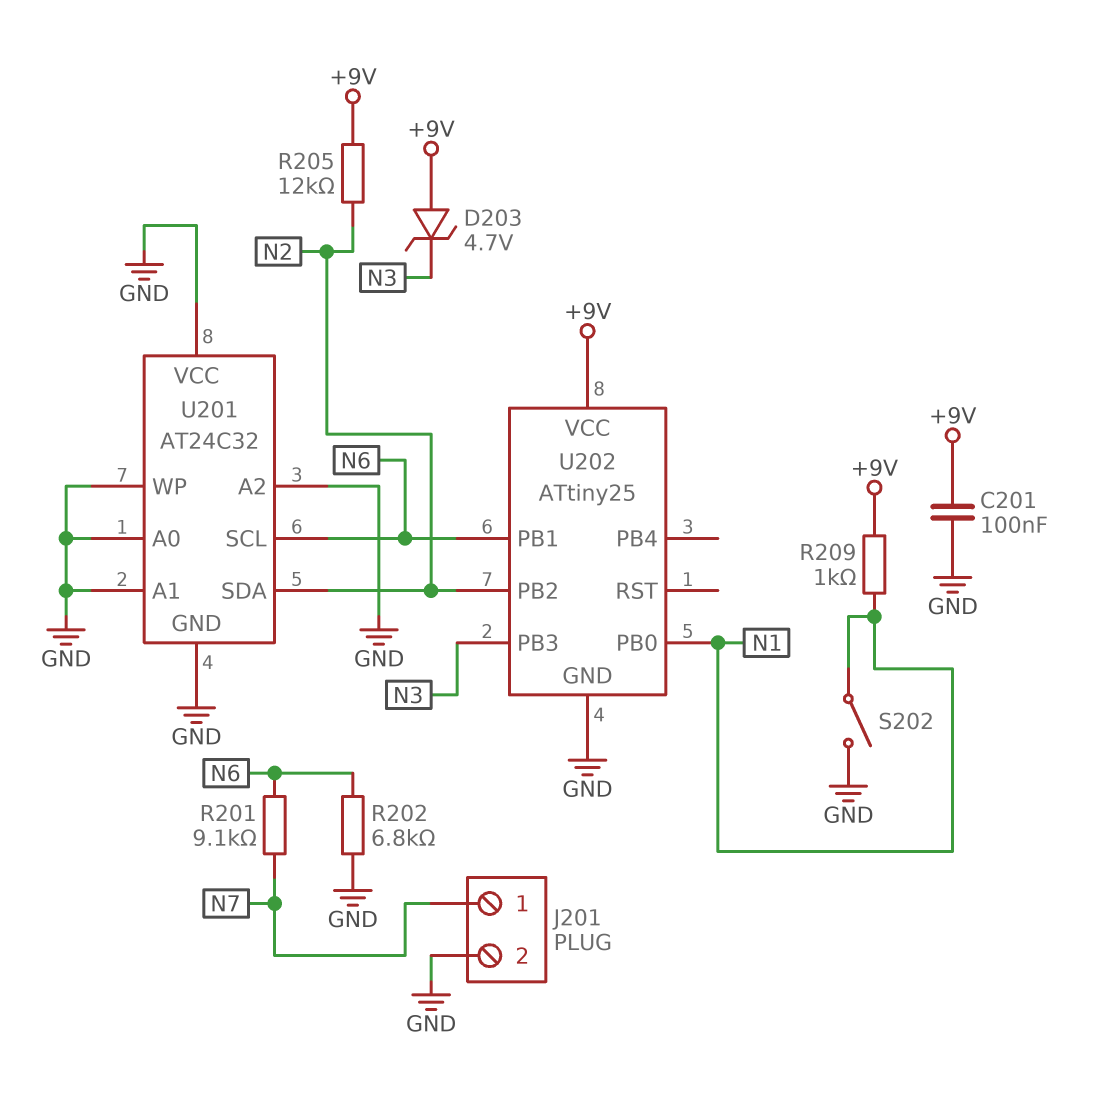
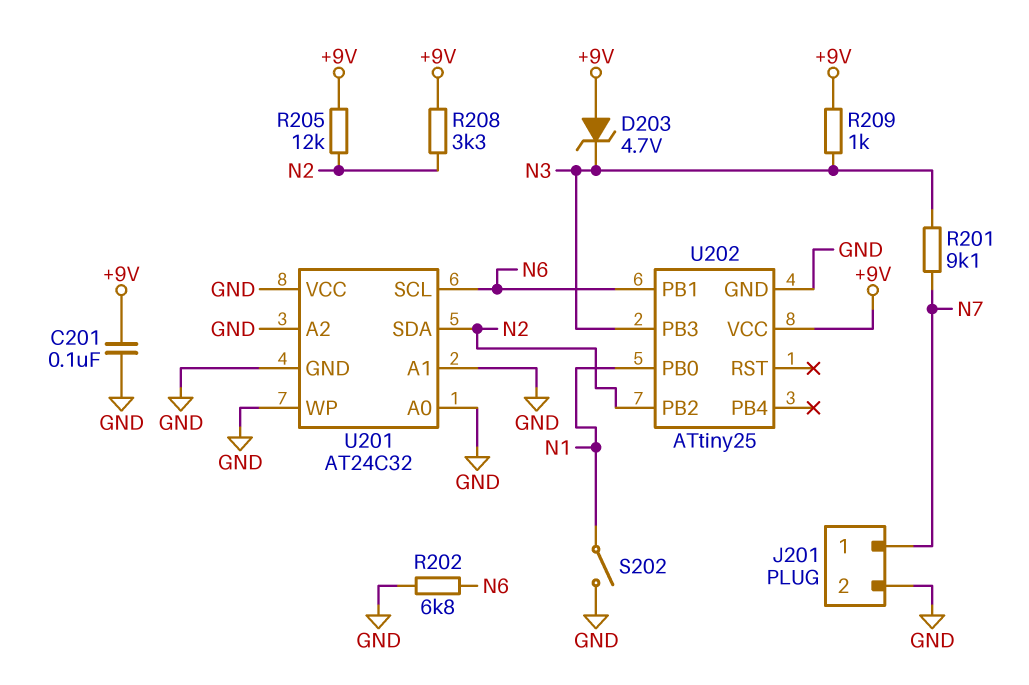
R201: 9.1k (N6, N7) -> 9.1k (N3, N7)
R208: none -> 3.3k (+9V, N2)
R209: 1k (+9V, N1) -> 1k (+9V, N3)

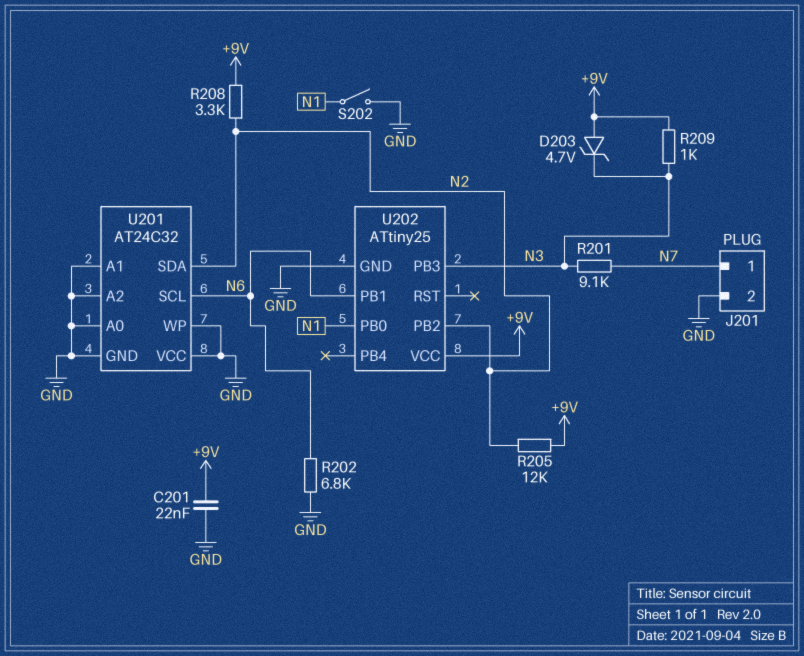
C201: 100nF (+9V, GND) -> 22nF (+9V, GND)

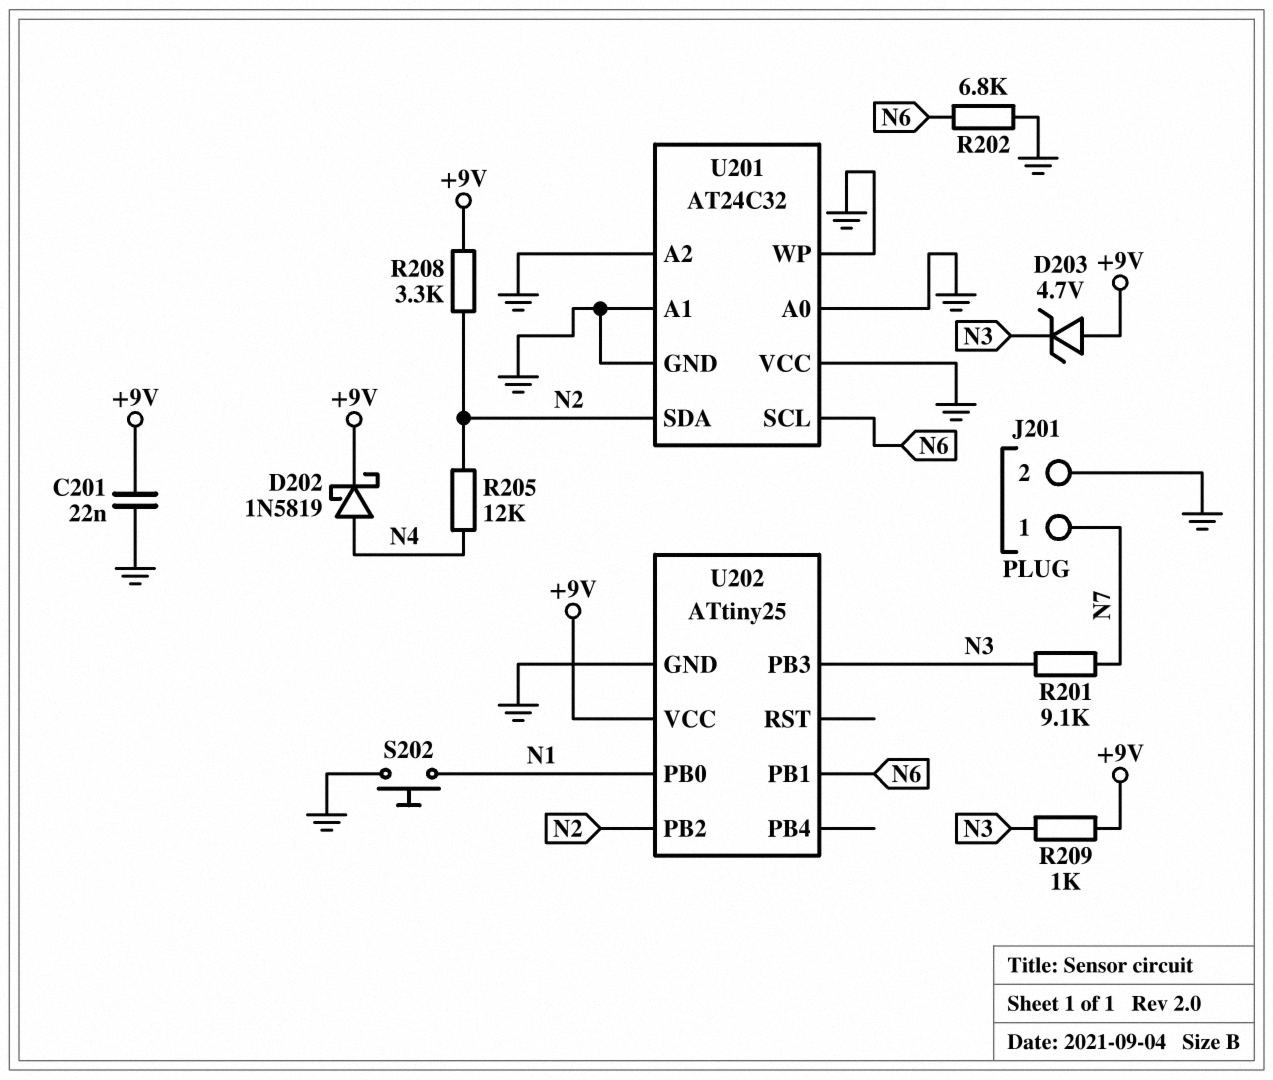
D202: none -> schottky 1N5819 (A N4, K +9V)
R205: 12k (+9V, N2) -> 12k (N2, N4)
S202: switch (GND, N1) -> button (GND, N1)

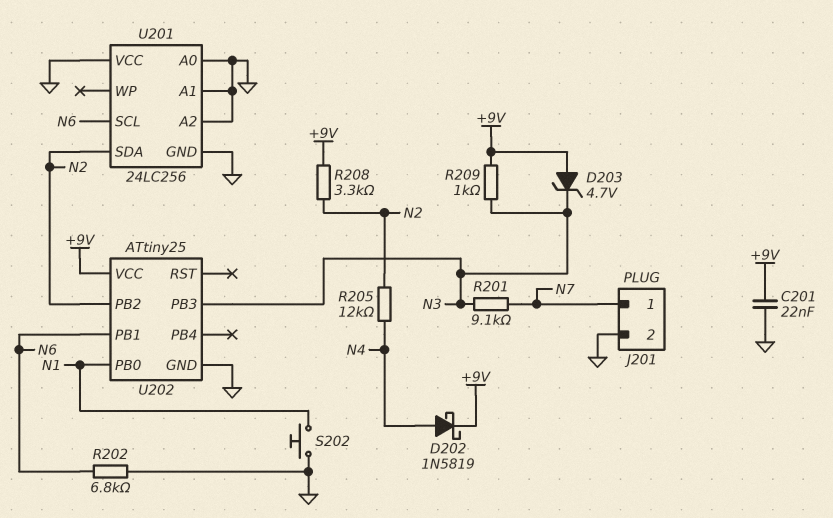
U201: AT24C32 -> 24LC256
U201 pin WP: GND -> none

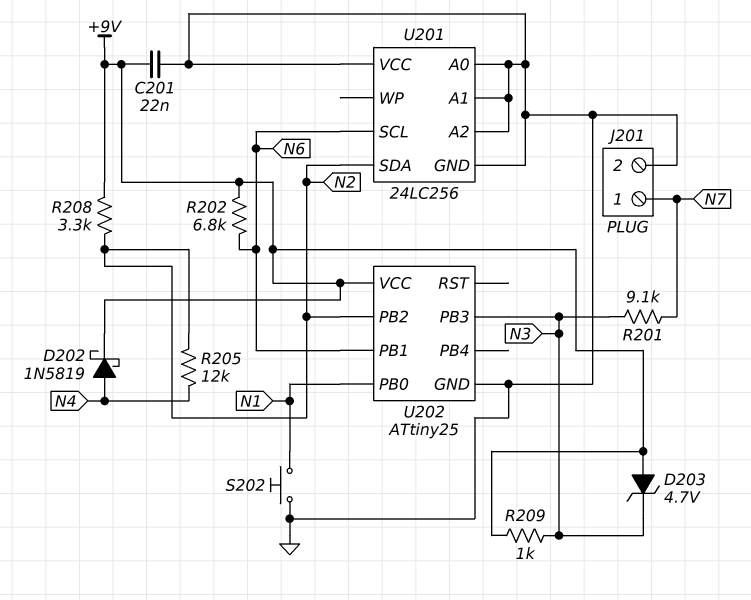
R202: 6.8k (GND, N6) -> 6.8k (+9V, N6)

